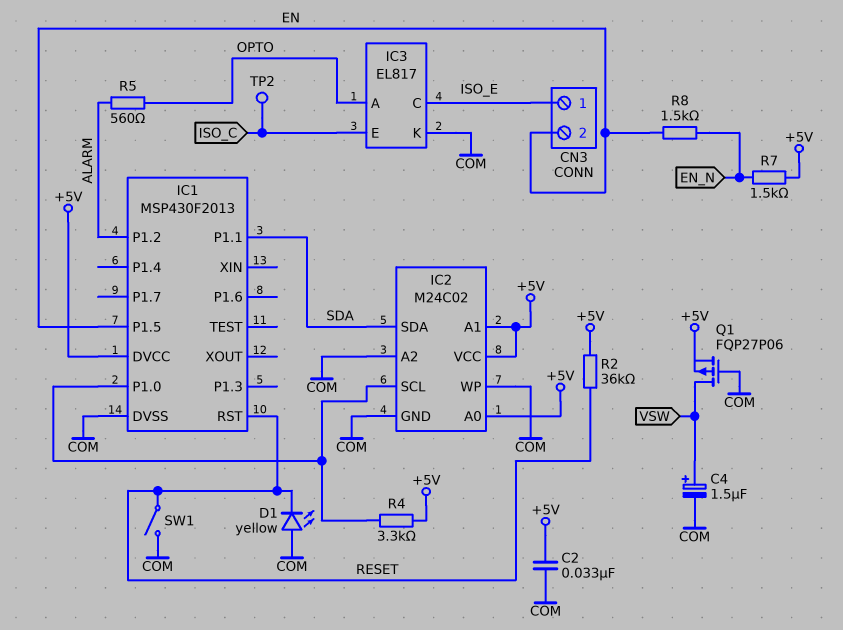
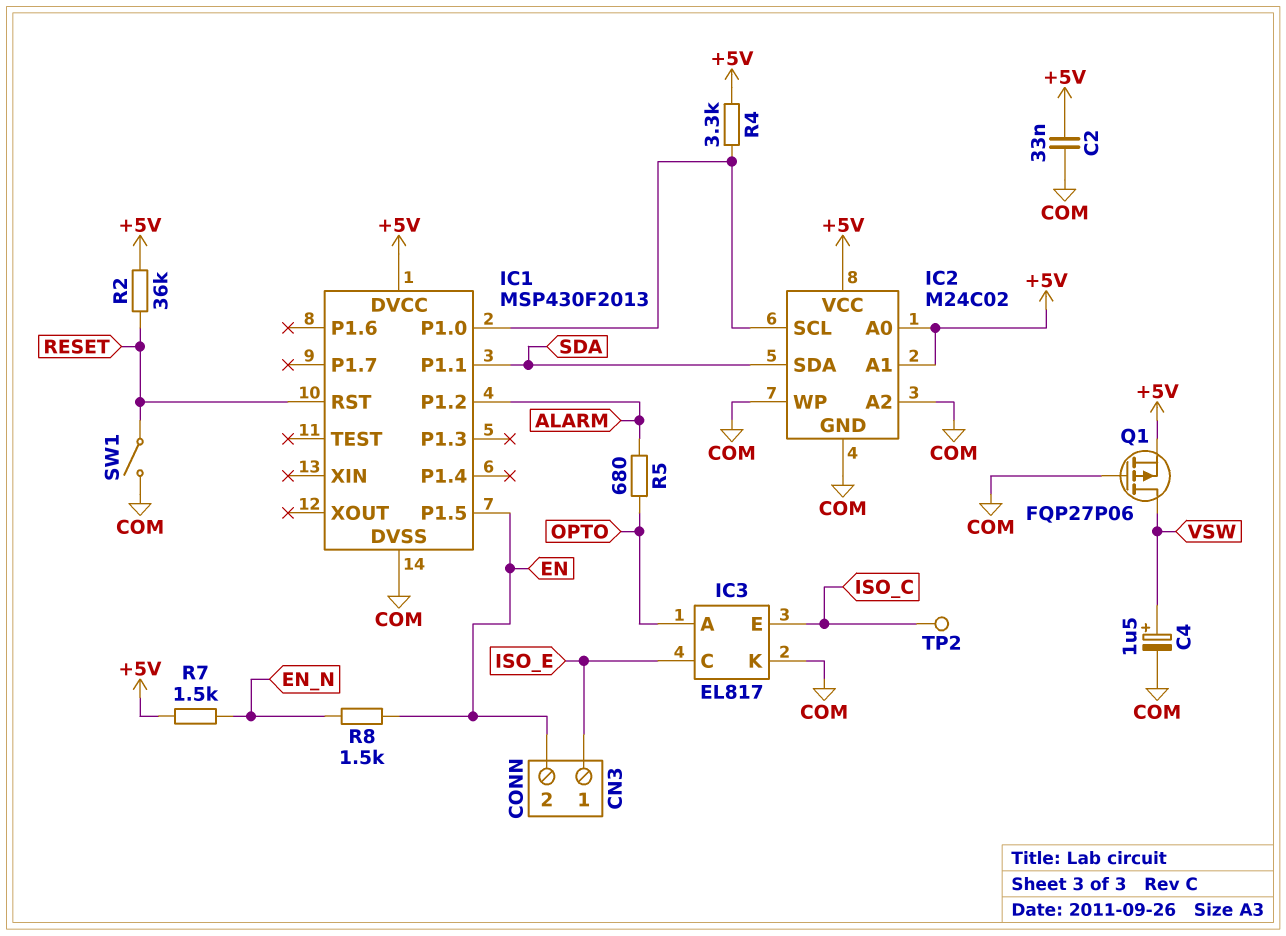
D1: LED yellow (A COM, K RESET) -> none
R5: 560 (ALARM, OPTO) -> 680 (ALARM, OPTO)

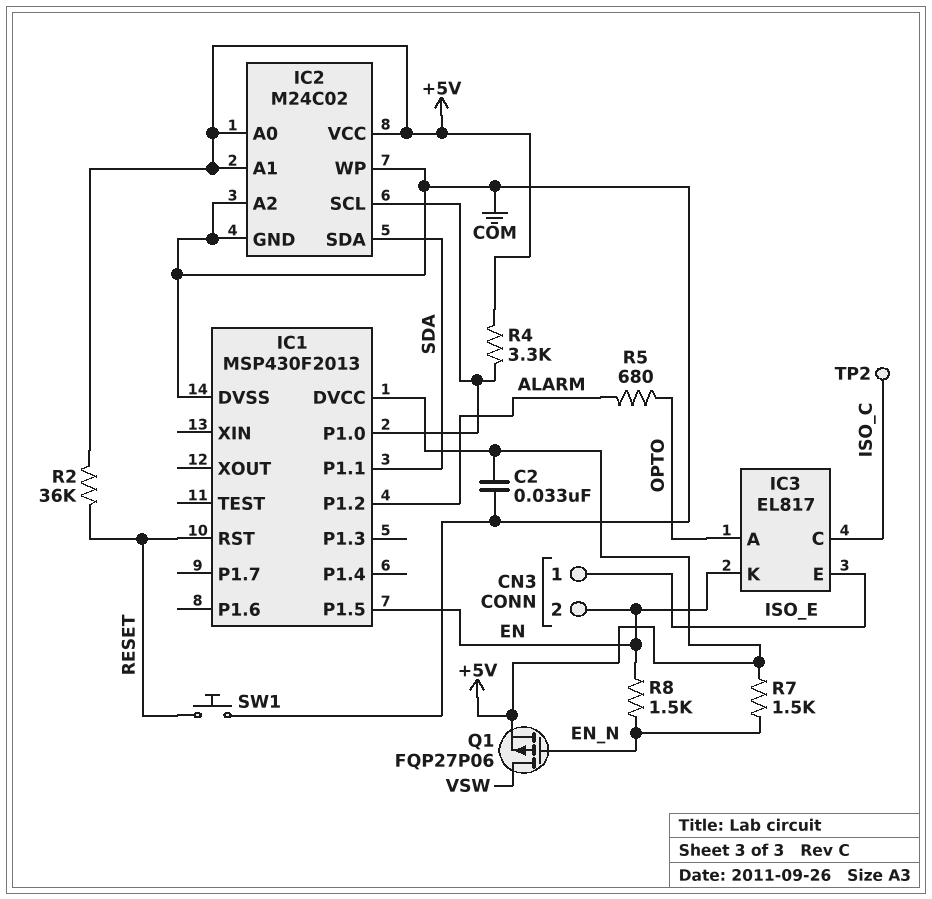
C4: 1.5uF (plus VSW, minus COM) -> none
IC3 pin C: ISO_E -> ISO_C
IC3 pin E: ISO_C -> ISO_E
IC3 pin K: COM -> EN
Q1: PMOS FQP27P06 (G COM, D VSW, S +5V) -> PMOS FQP27P06 (G EN_N, D VSW, S +5V)
SW1: switch (COM, RESET) -> button (COM, RESET)

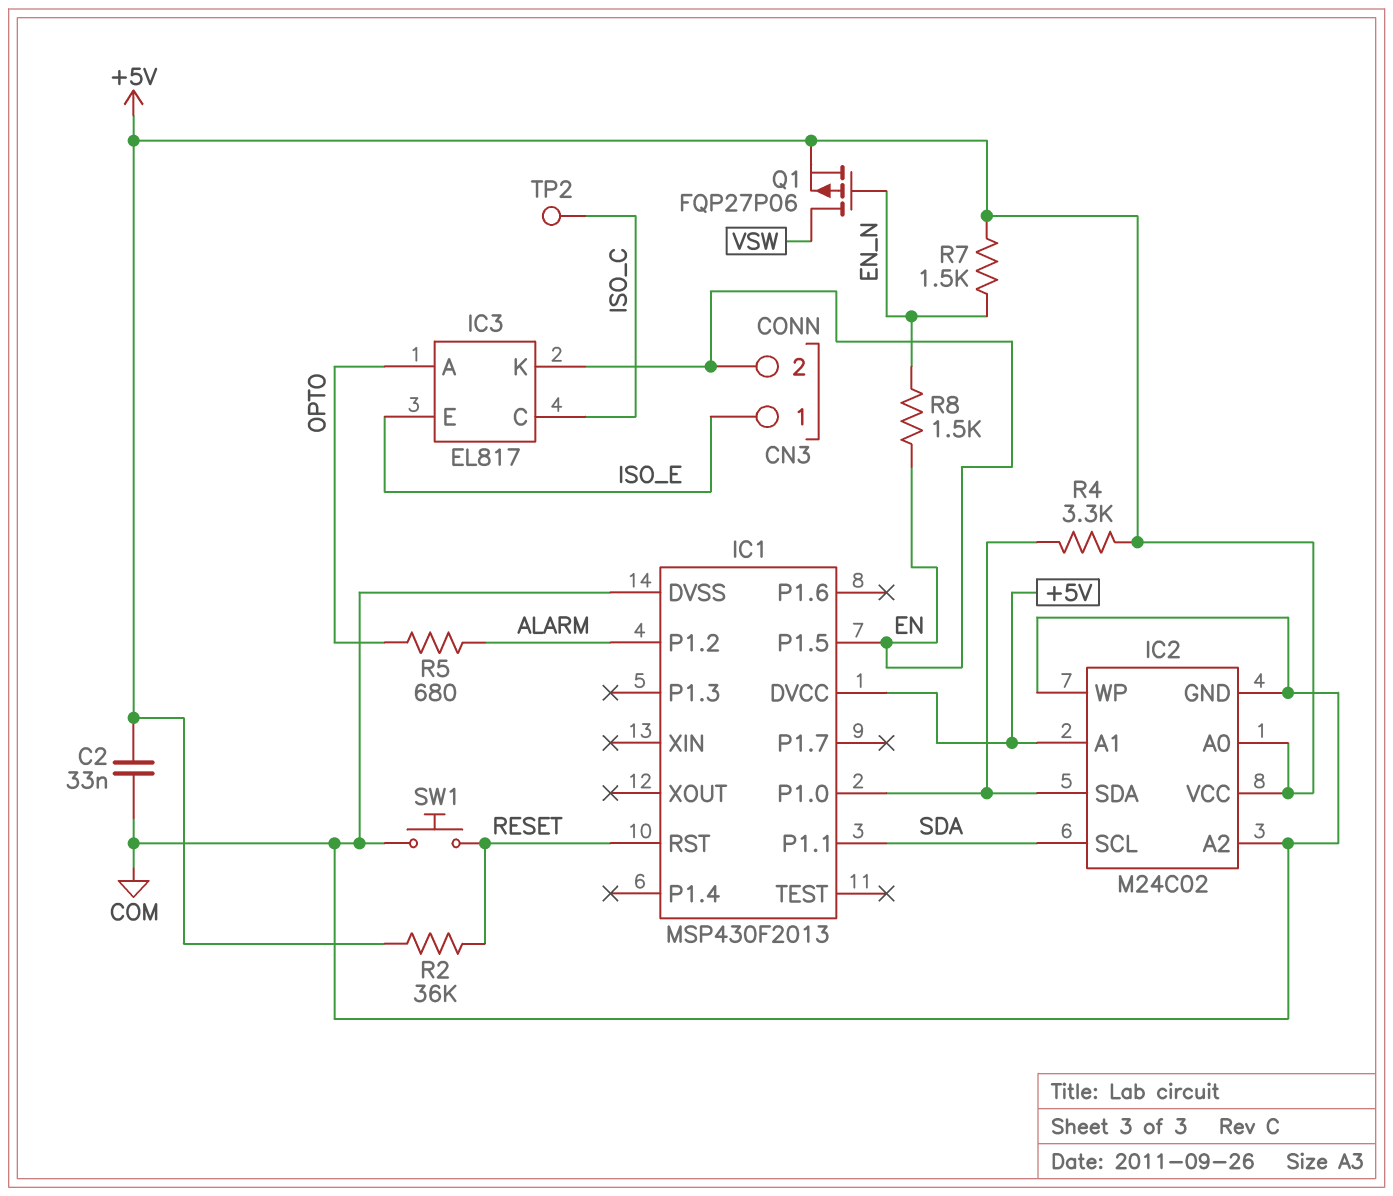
IC2 pin SCL: IC1/P1.0 -> SDA
IC2 pin SDA: SDA -> IC1/P1.0

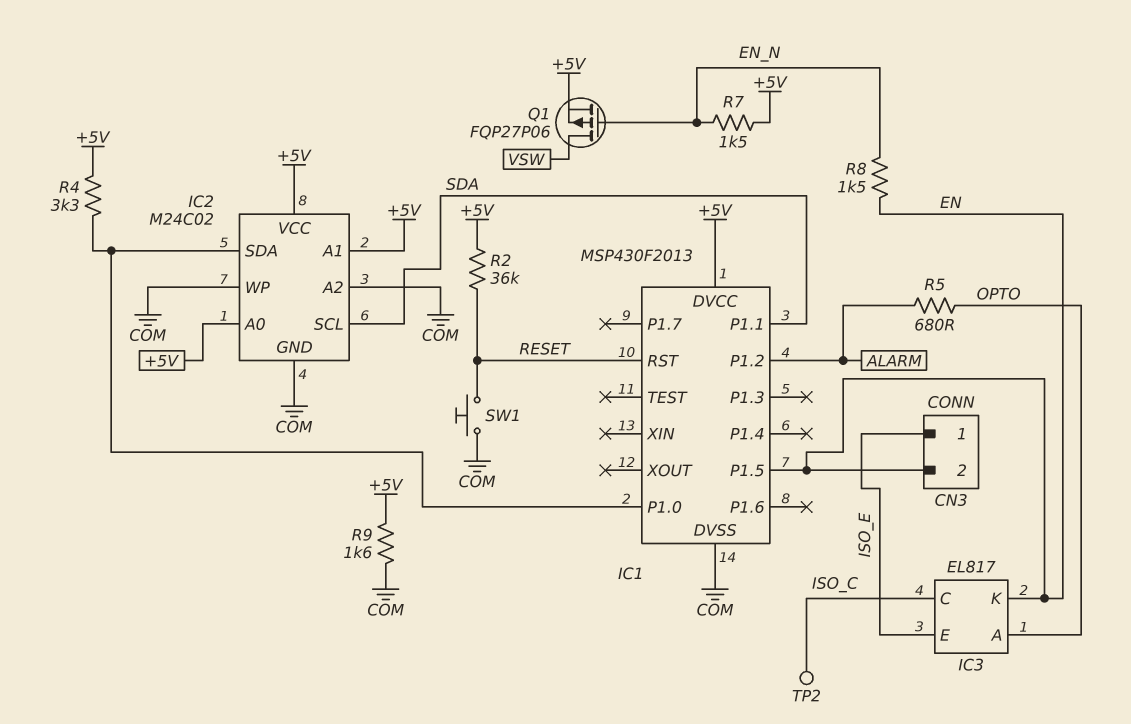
C2: 33nF (+5V, COM) -> none
R9: none -> 1.6k (+5V, COM)

